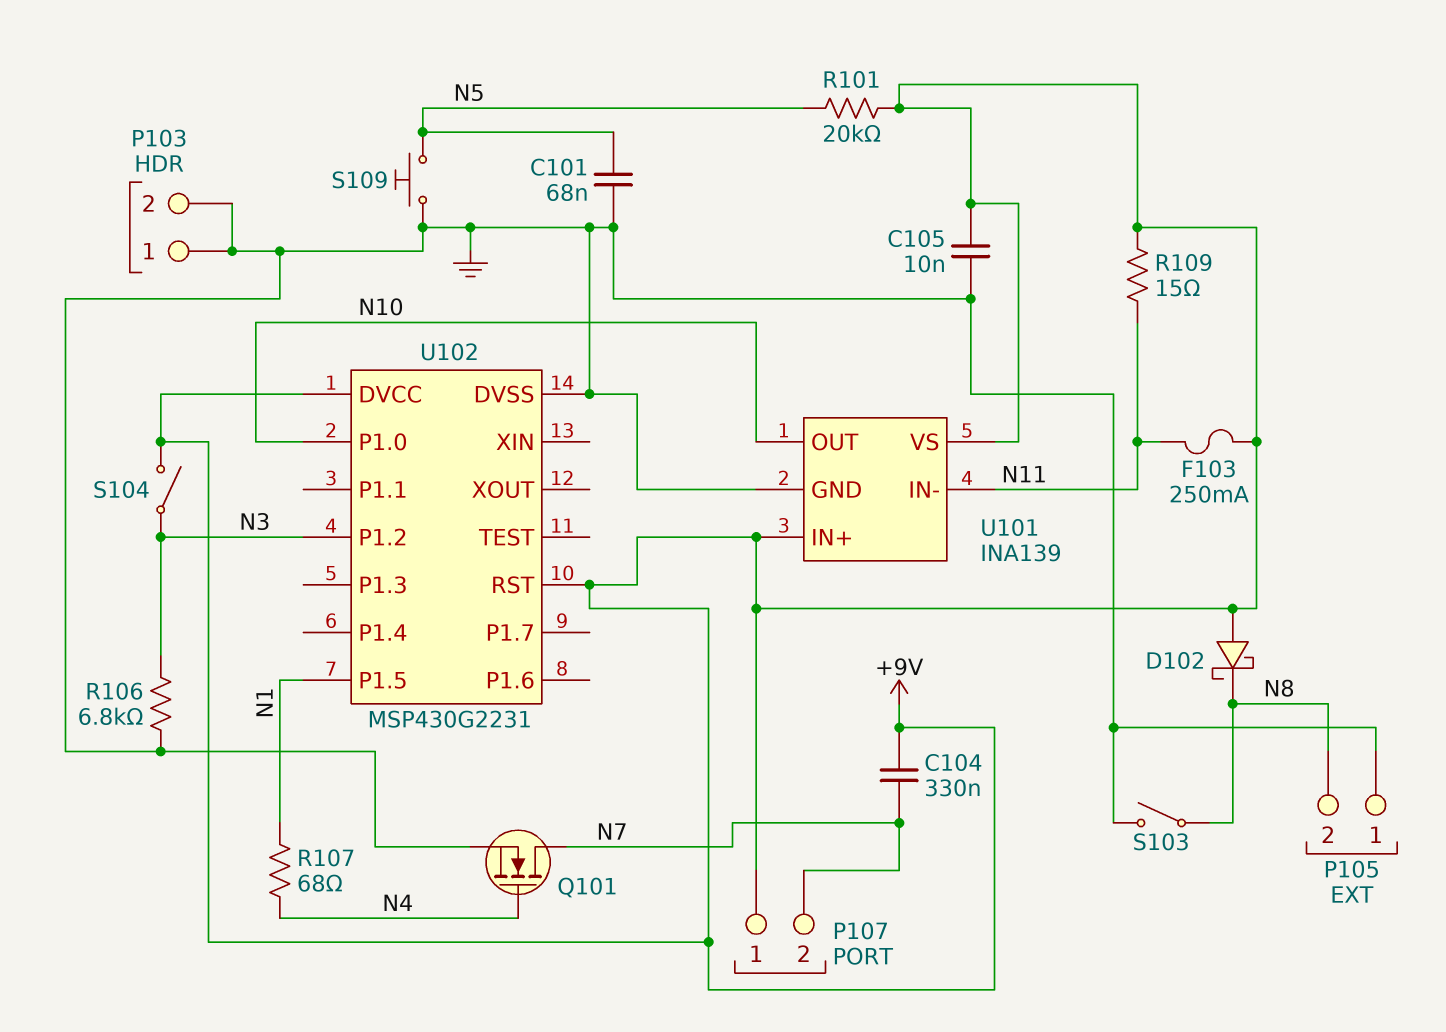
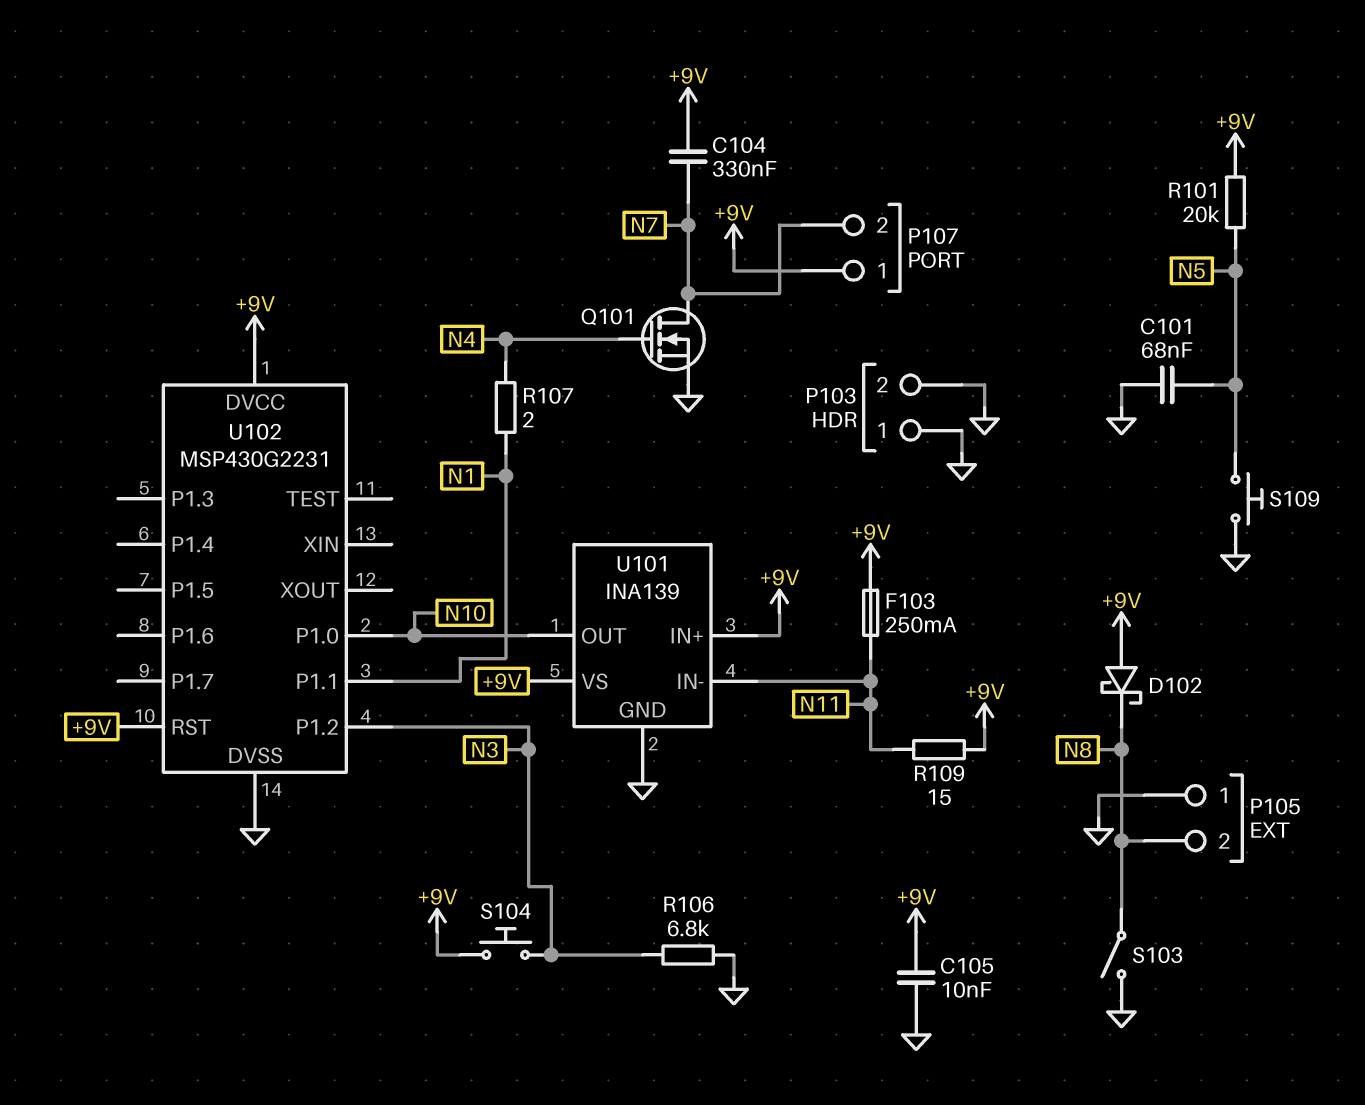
R107: 68 (N1, N4) -> 2 (N1, N4)
S104: switch (+9V, N3) -> button (+9V, N3)
U102 pin P1.1: none -> N1
U102 pin P1.5: N1 -> none

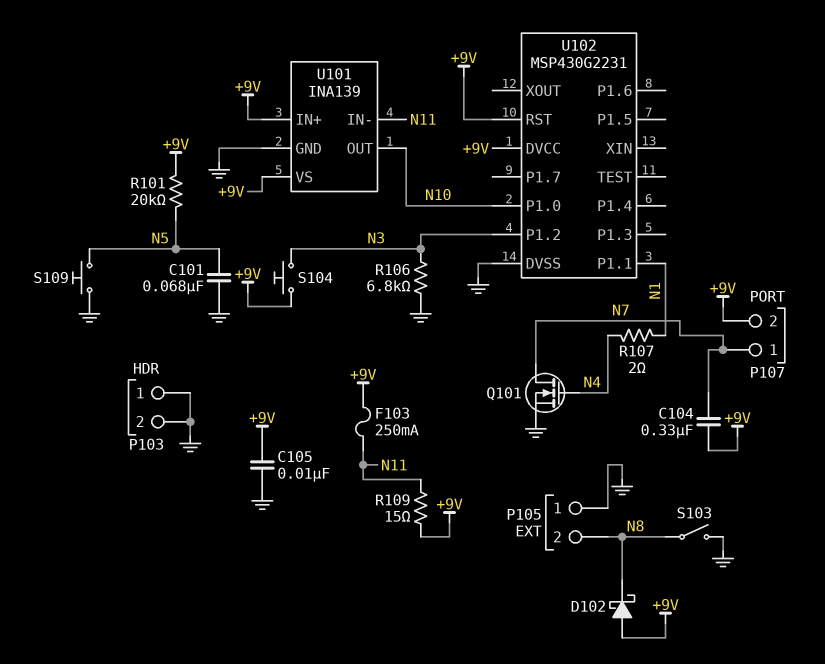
P107 pin 1: +9V -> N7
P107 pin 2: N7 -> +9V

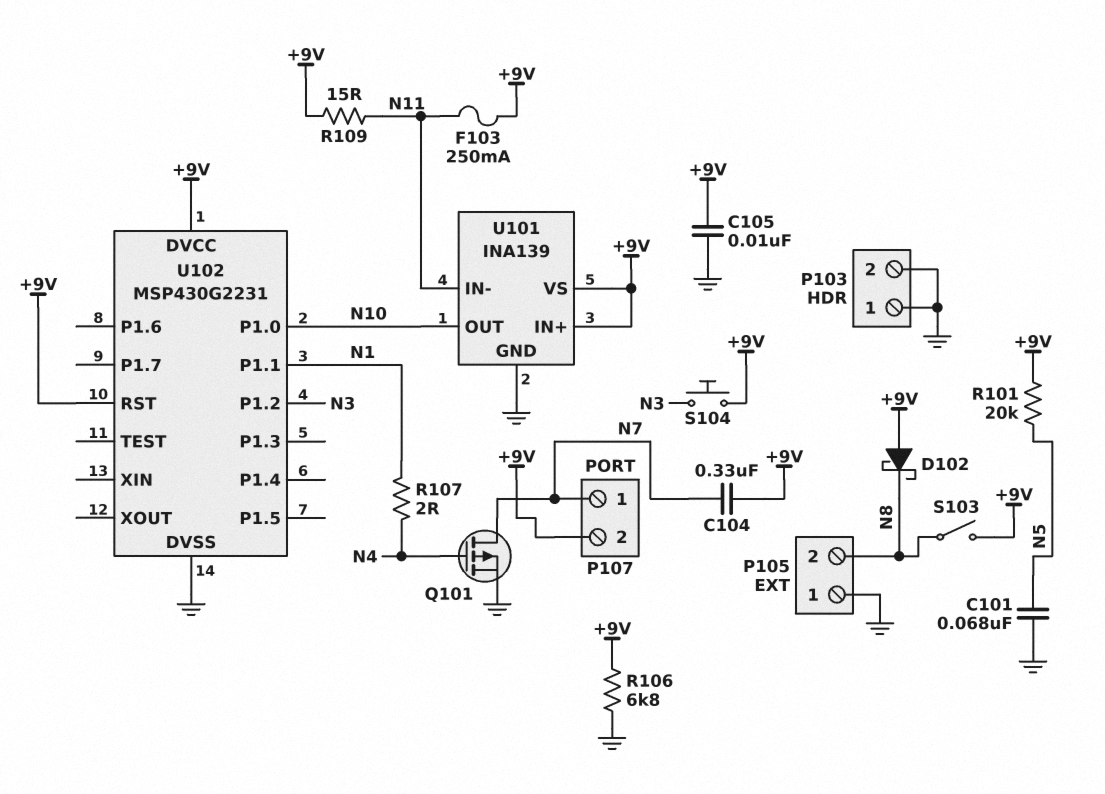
Q101: NMOS (G N4, D N7, S GND) -> PMOS (G N4, D N7, S GND)
R106: 6.8k (GND, N3) -> 6.8k (+9V, GND)
S103: switch (GND, N8) -> switch (+9V, N8)
S109: button (GND, N5) -> none

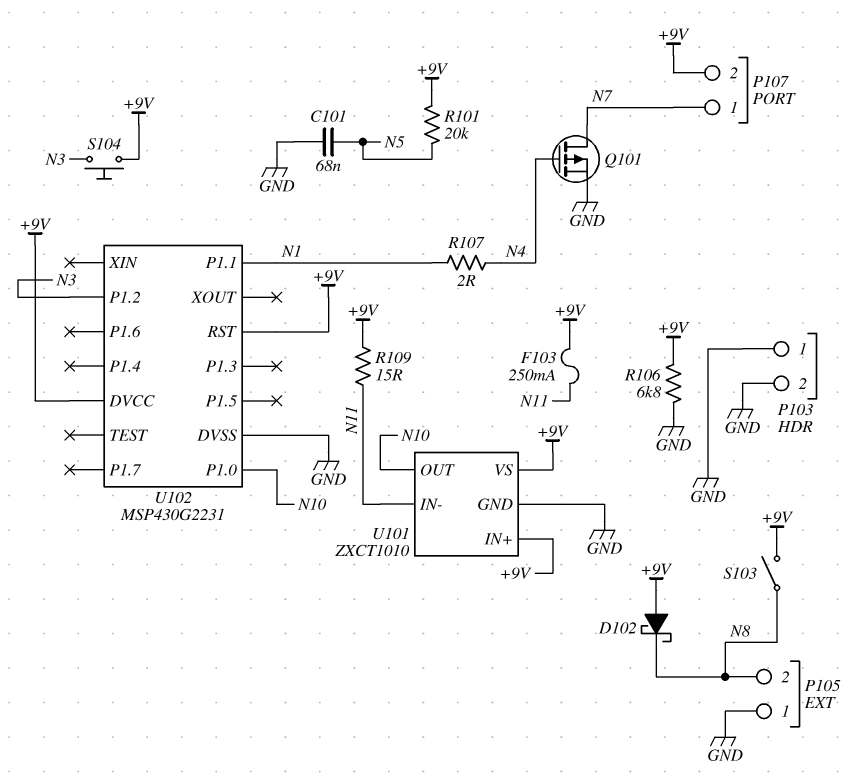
C104: 330nF (+9V, N7) -> none
C105: 10nF (+9V, GND) -> none
U101: INA139 -> ZXCT1010

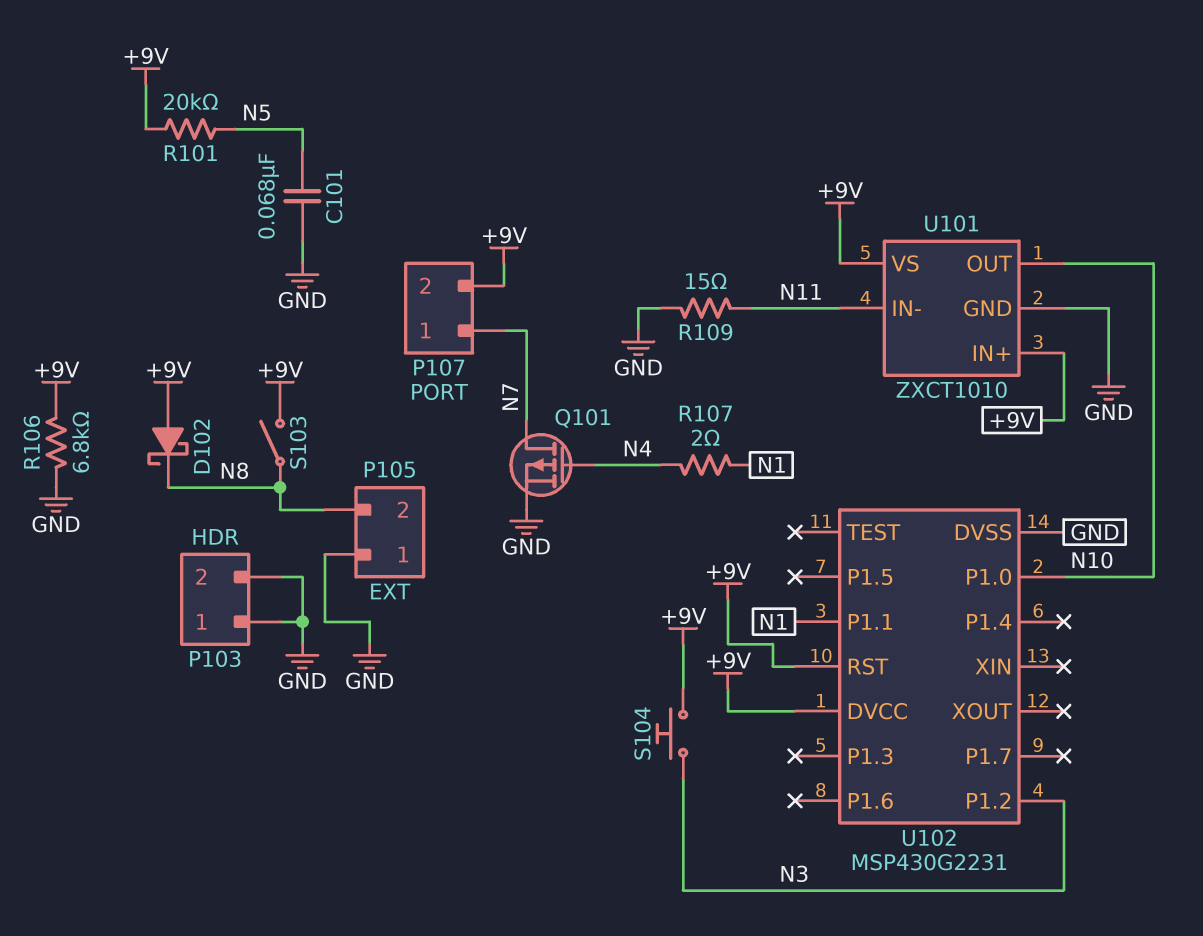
F103: 250mA (+9V, N11) -> none
R109: 15 (+9V, N11) -> 15 (GND, N11)

